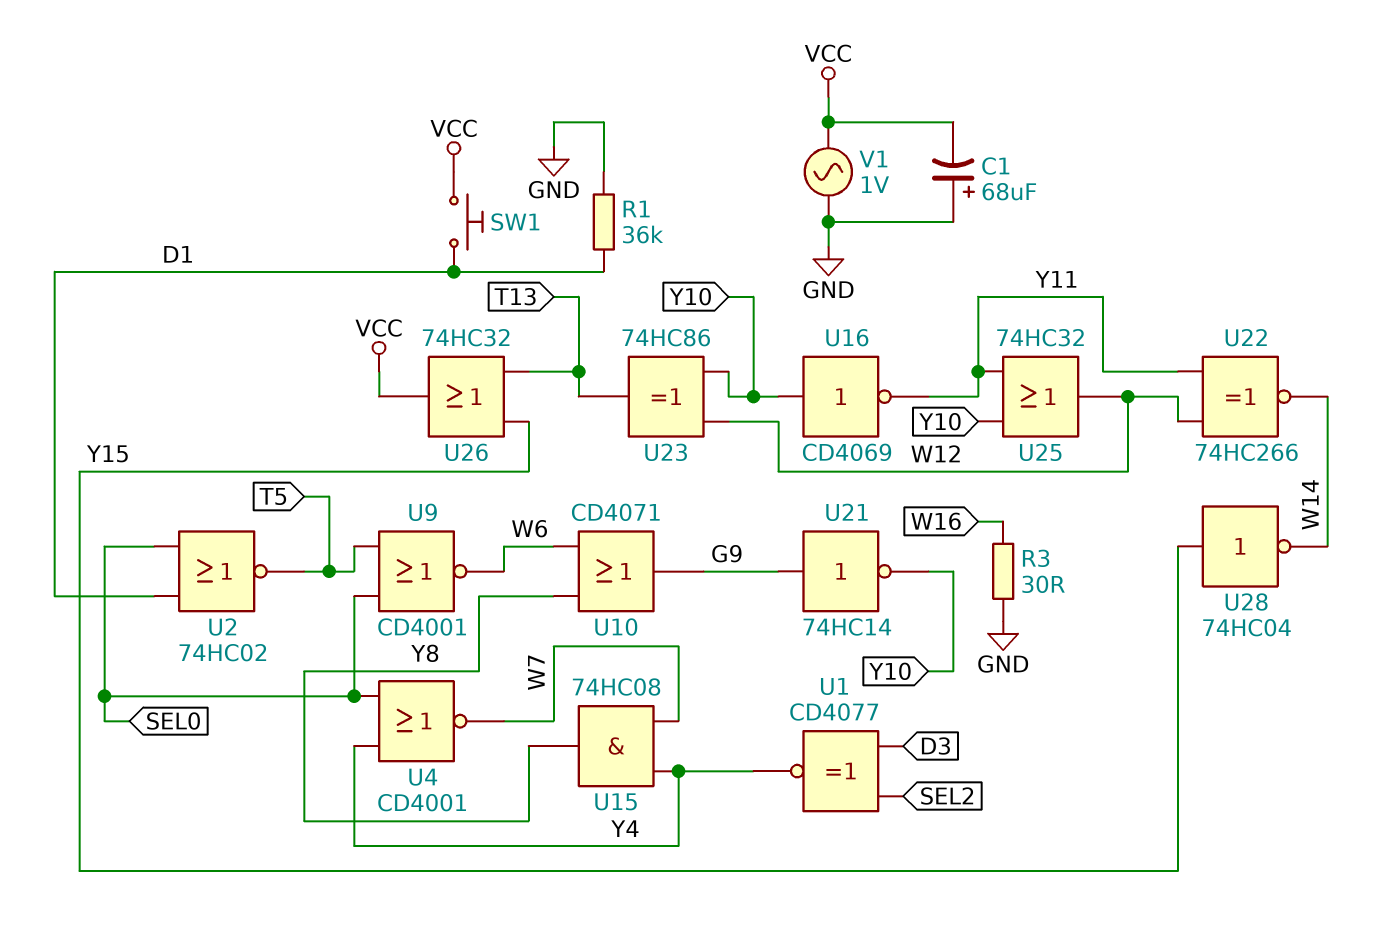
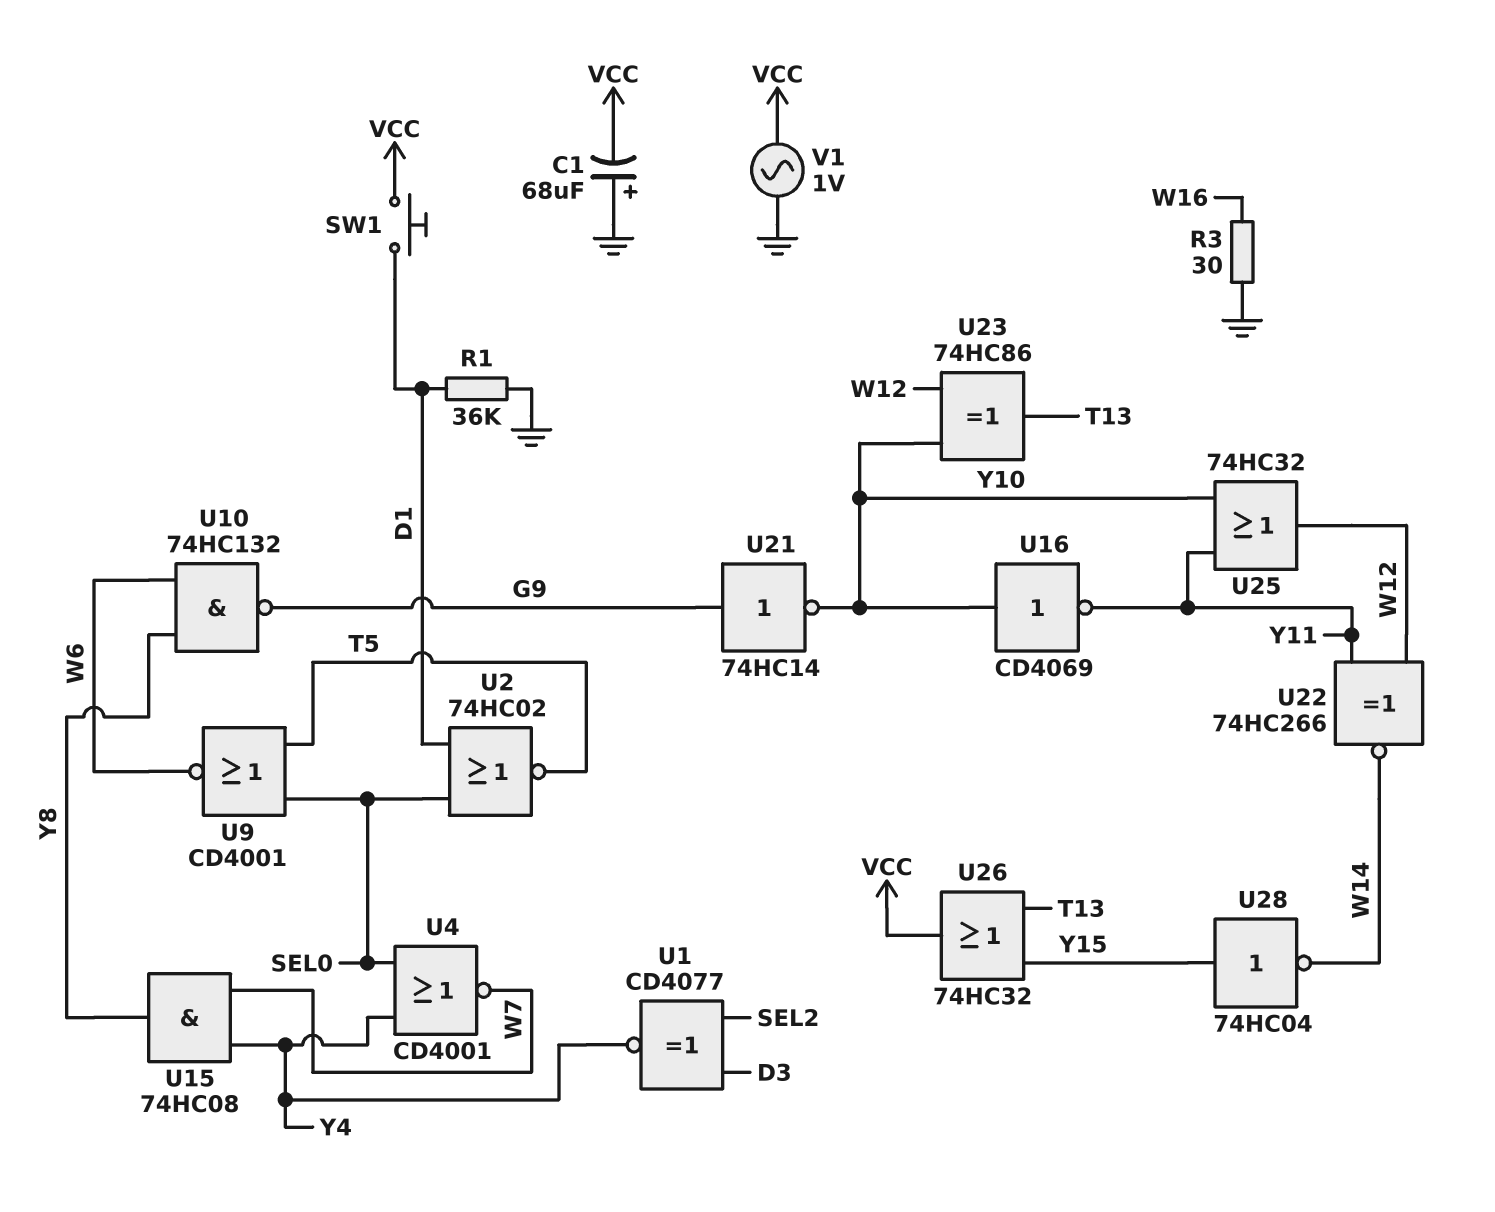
U10: OR CD4071 (in W6, in Y8, out G9) -> NAND 74HC132 (in W6, in Y8, out G9)

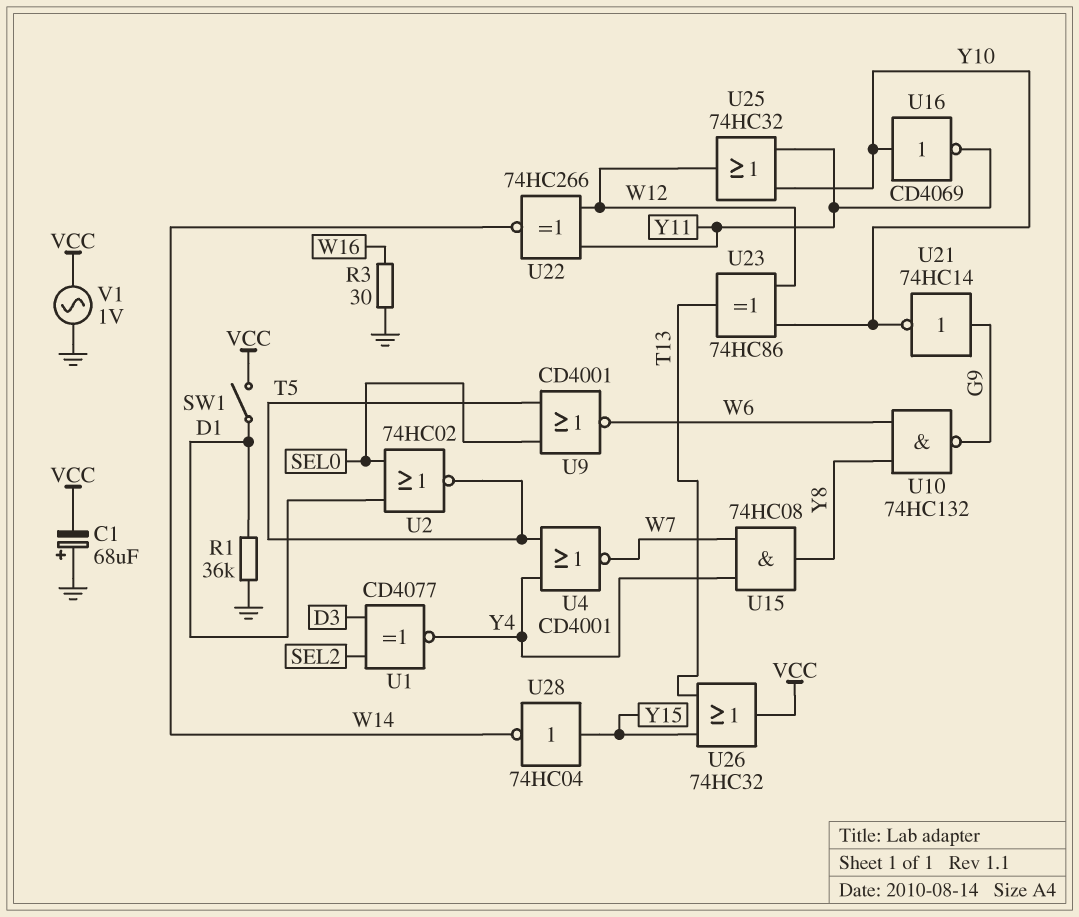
SW1: button (D1, VCC) -> switch (D1, VCC)
U4: NOR CD4001 (in SEL0, in Y4, out W7) -> NOR CD4001 (in T5, in Y4, out W7)

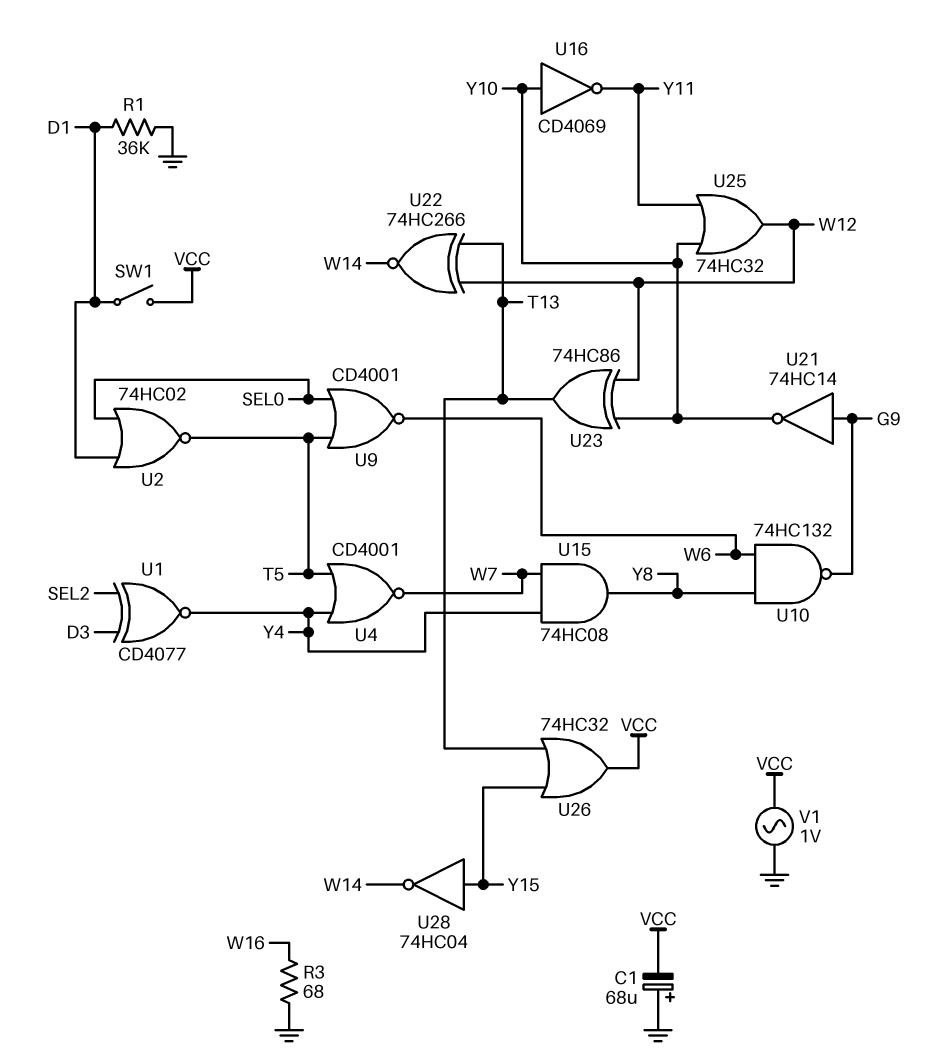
R3: 30 (GND, W16) -> 68 (GND, W16)
U22: XNOR 74HC266 (in W12, in Y11, out W14) -> XNOR 74HC266 (in T13, in W12, out W14)

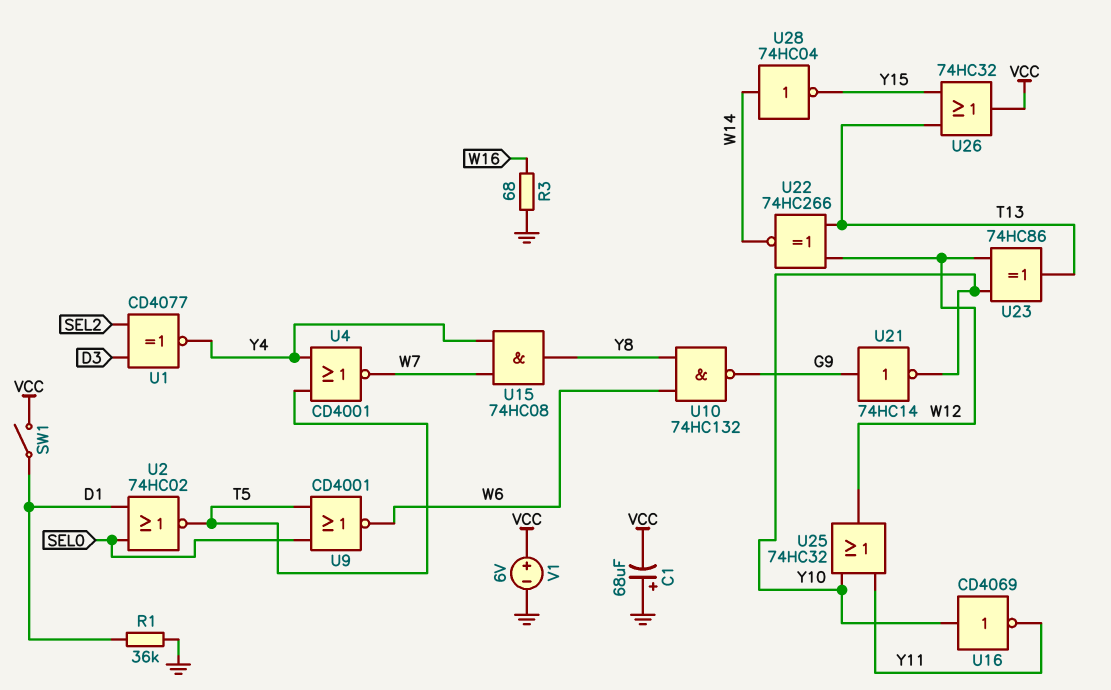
U28: NOT 74HC04 (in Y15, out W14) -> NOT 74HC04 (in W14, out Y15)
V1: AC 1V (GND, VCC) -> 6V (plus VCC, minus GND)

